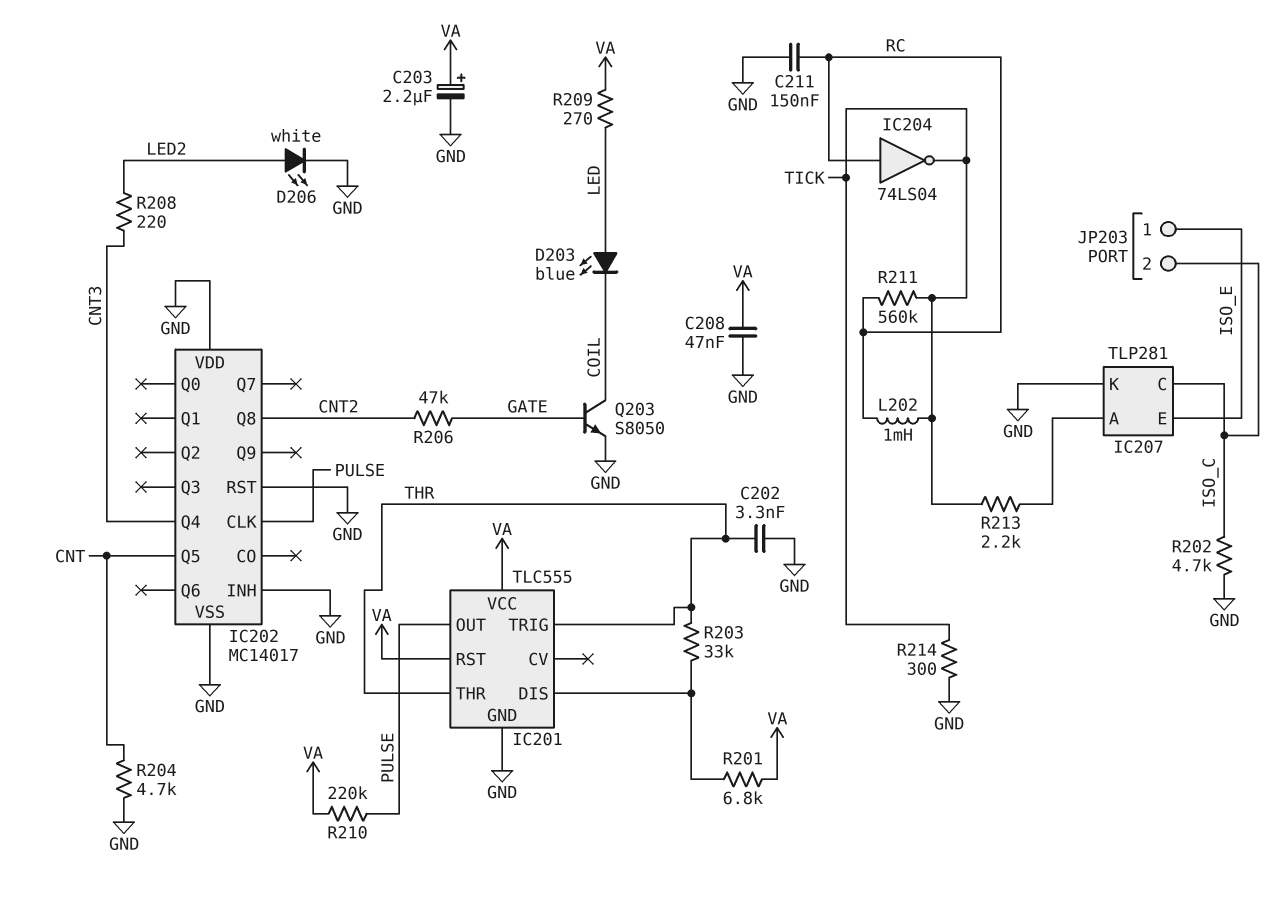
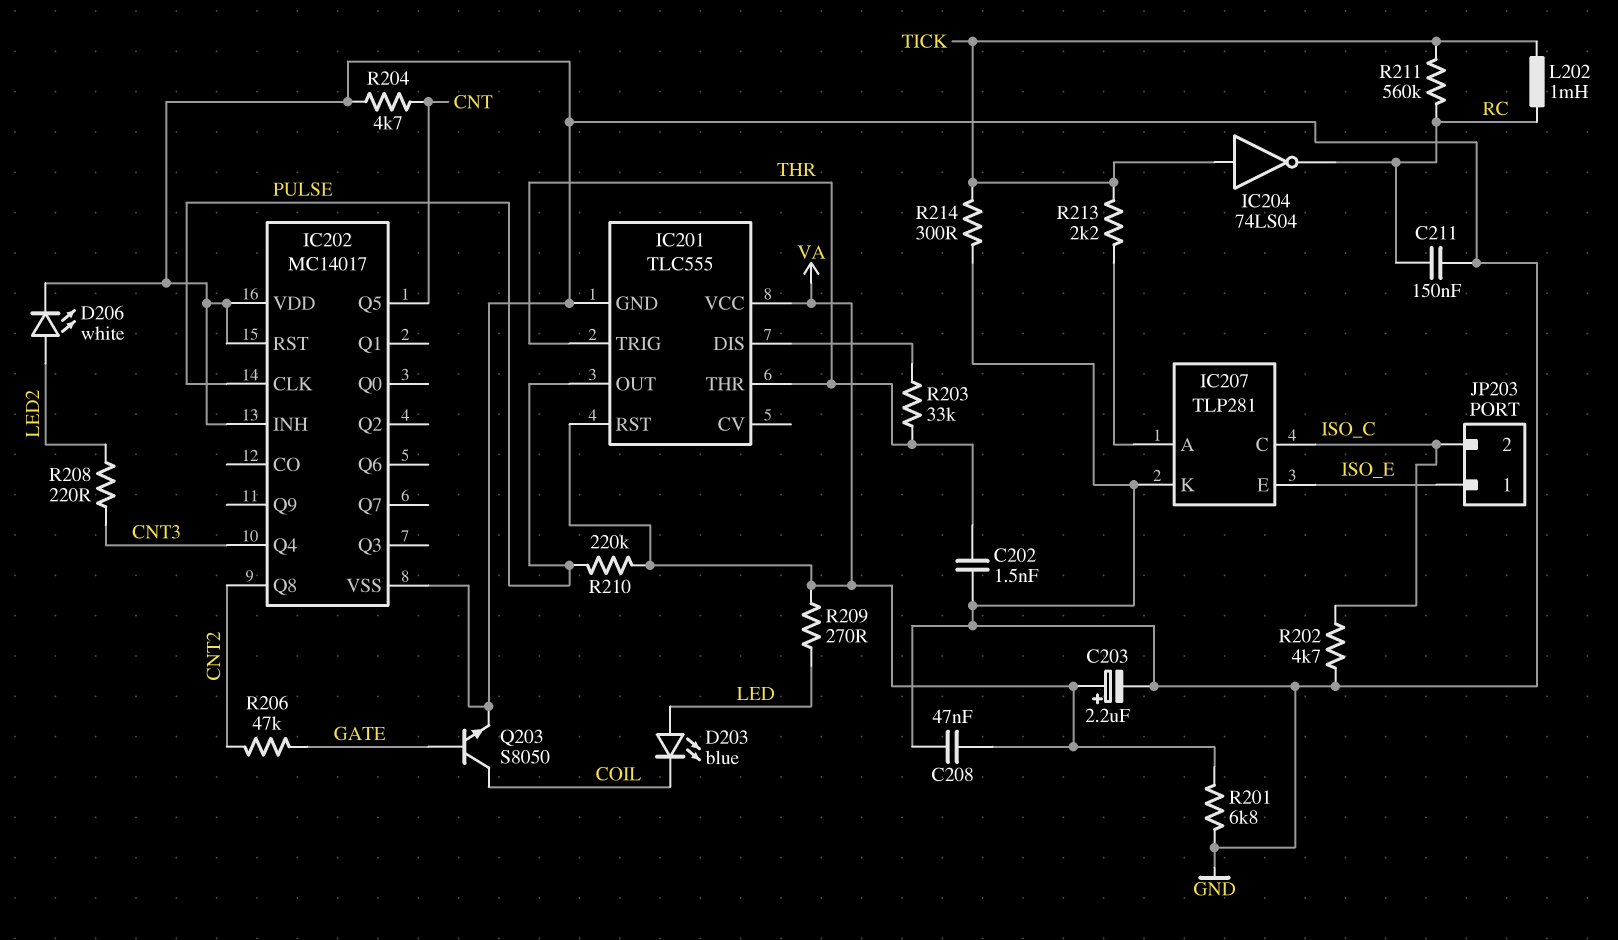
C202: 3.3nF (GND, THR) -> 1.5nF (GND, THR)
IC204: NOT 74LS04 (in RC, out TICK) -> NOT 74LS04 (in TICK, out RC)
R201: 6.8k (IC201/DIS, VA) -> 6.8k (GND, VA)

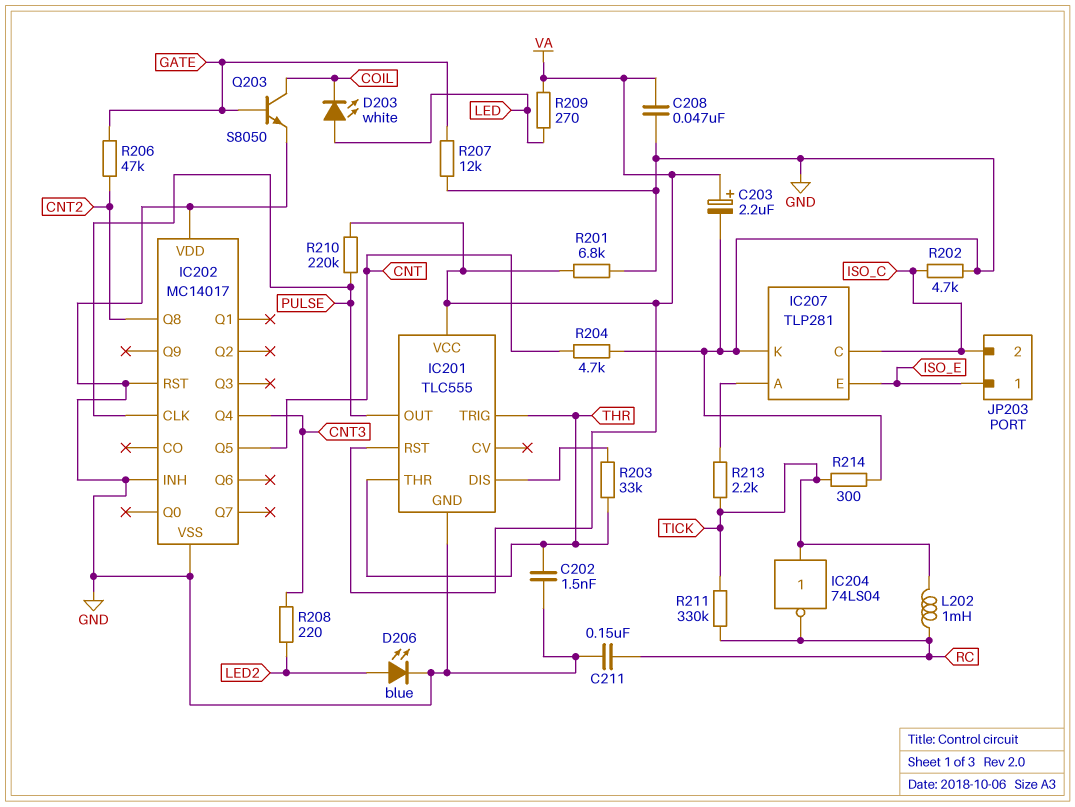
D203: LED blue (A LED, K COIL) -> LED white (A LED, K COIL)
D206: LED white (A LED2, K GND) -> LED blue (A LED2, K GND)
R207: none -> 12k (GATE, GND)
R211: 560k (RC, TICK) -> 330k (RC, TICK)

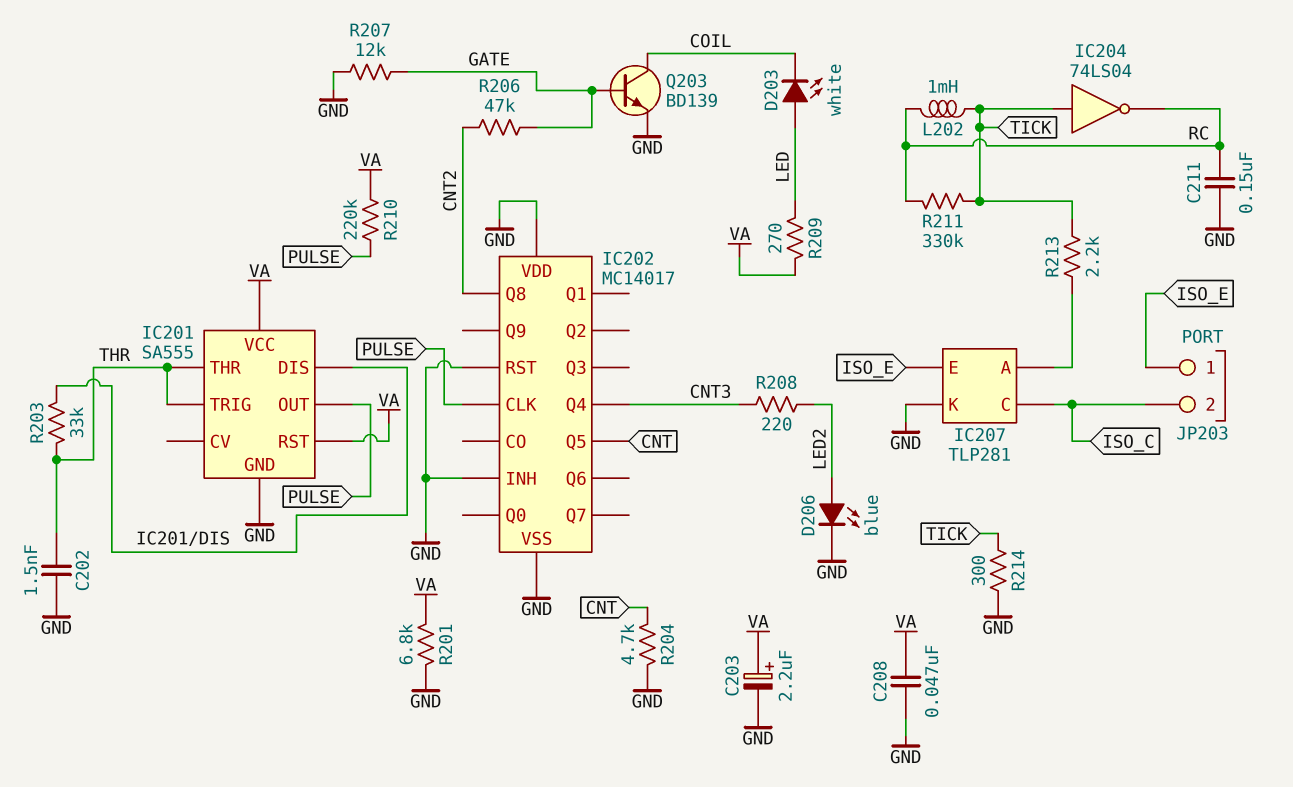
IC201: TLC555 -> SA555
Q203: NPN S8050 (B GATE, C COIL, E GND) -> NPN BD139 (B GATE, C COIL, E GND)
R202: 4.7k (GND, ISO_C) -> none

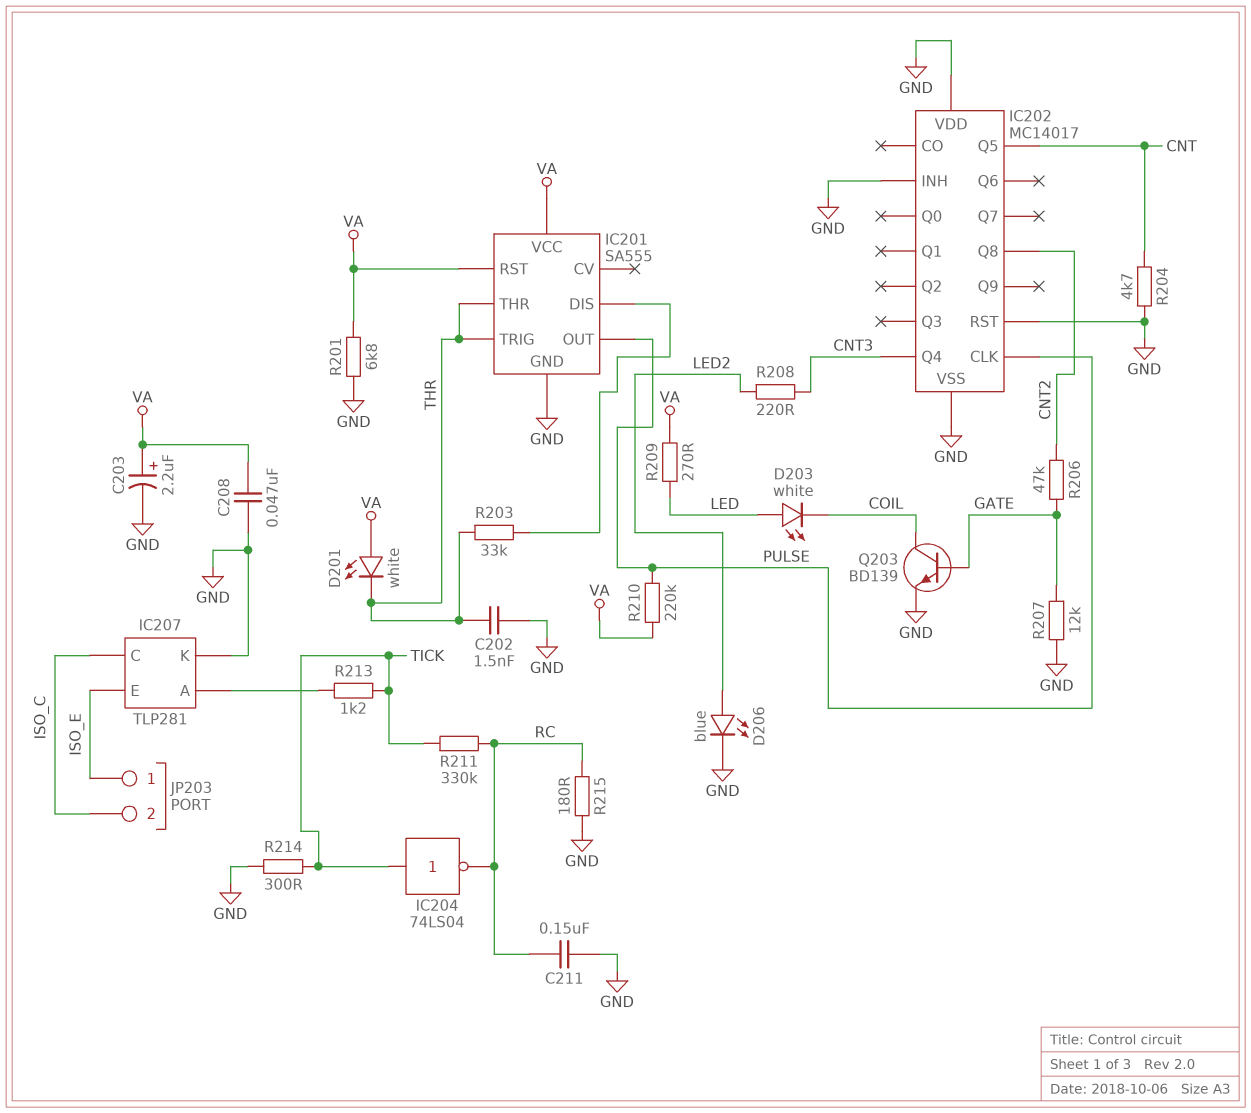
D201: none -> LED white (A VA, K THR)
L202: 1mH (RC, TICK) -> none
R213: 2.2k (IC207/A, TICK) -> 1.2k (IC207/A, TICK)
R215: none -> 180 (GND, RC)

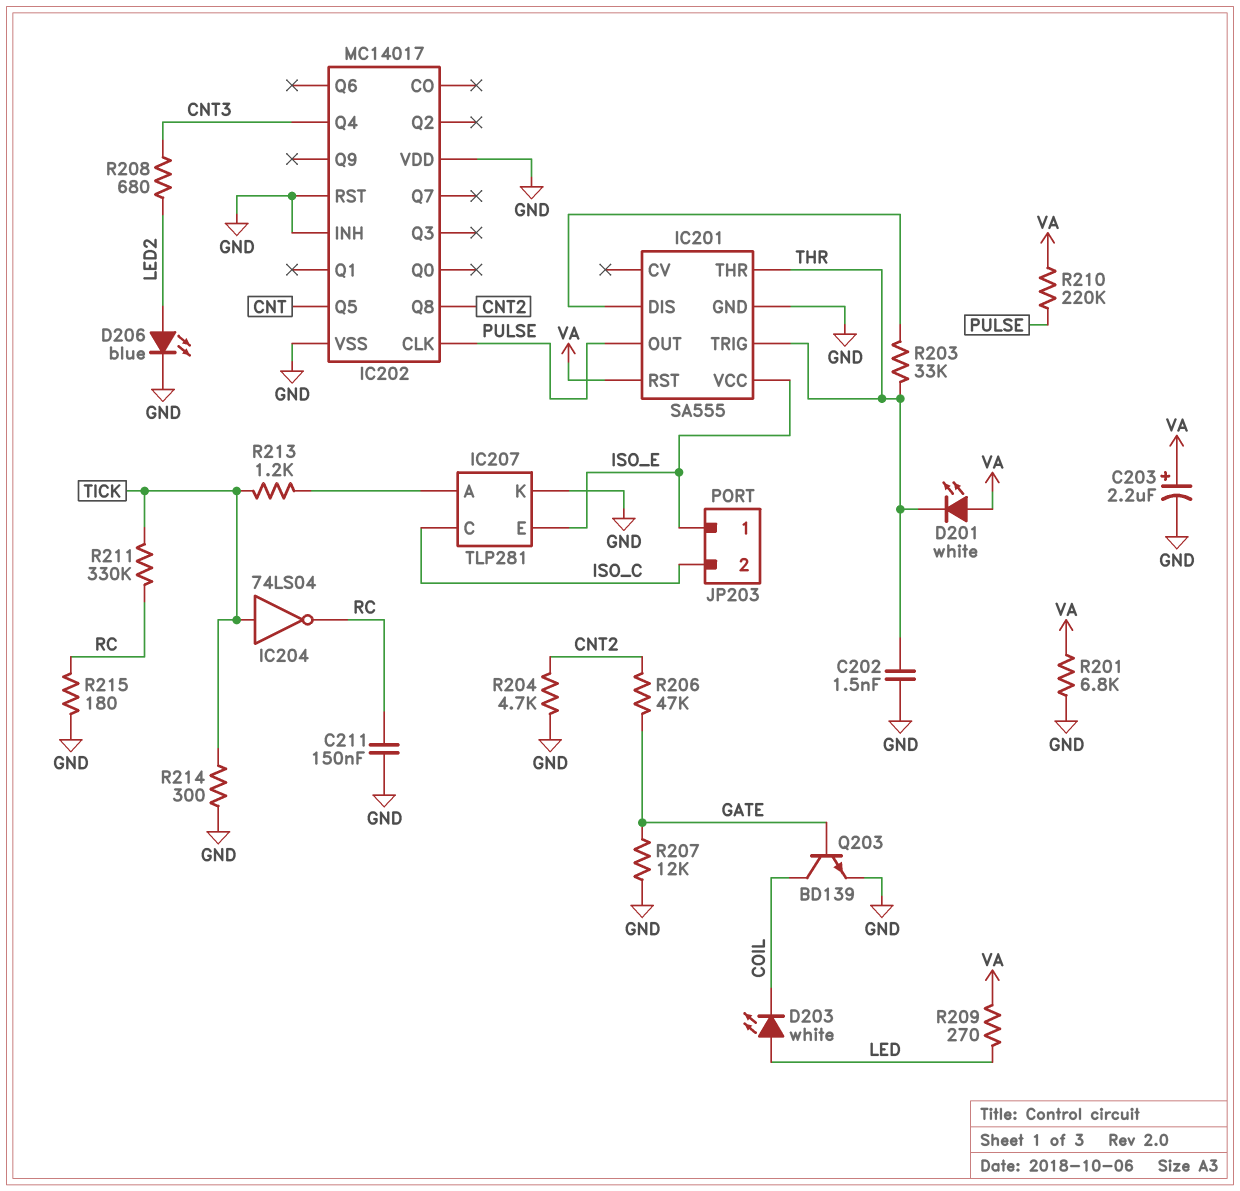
C208: 47nF (GND, VA) -> none
IC201 pin VCC: VA -> ISO_E
R204: 4.7k (CNT, GND) -> 4.7k (CNT2, GND)
R208: 220 (CNT3, LED2) -> 680 (CNT3, LED2)

